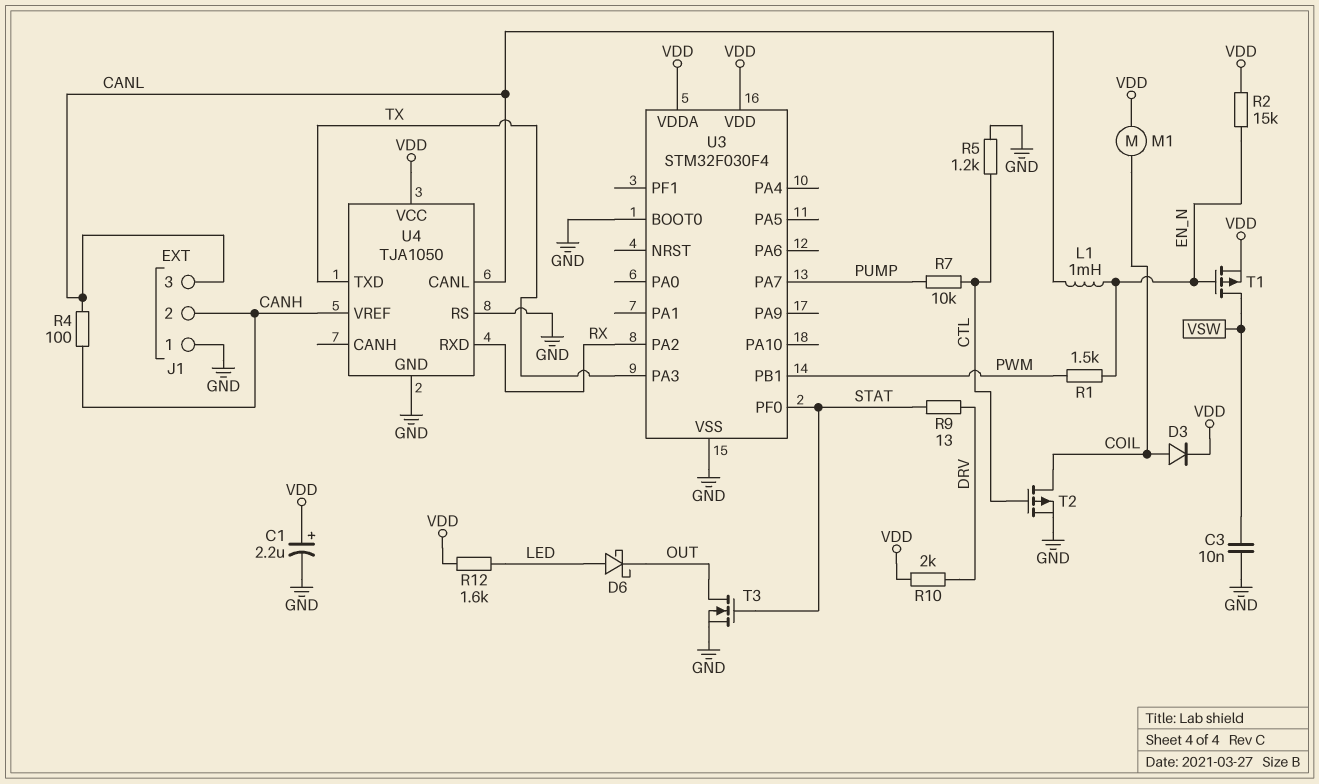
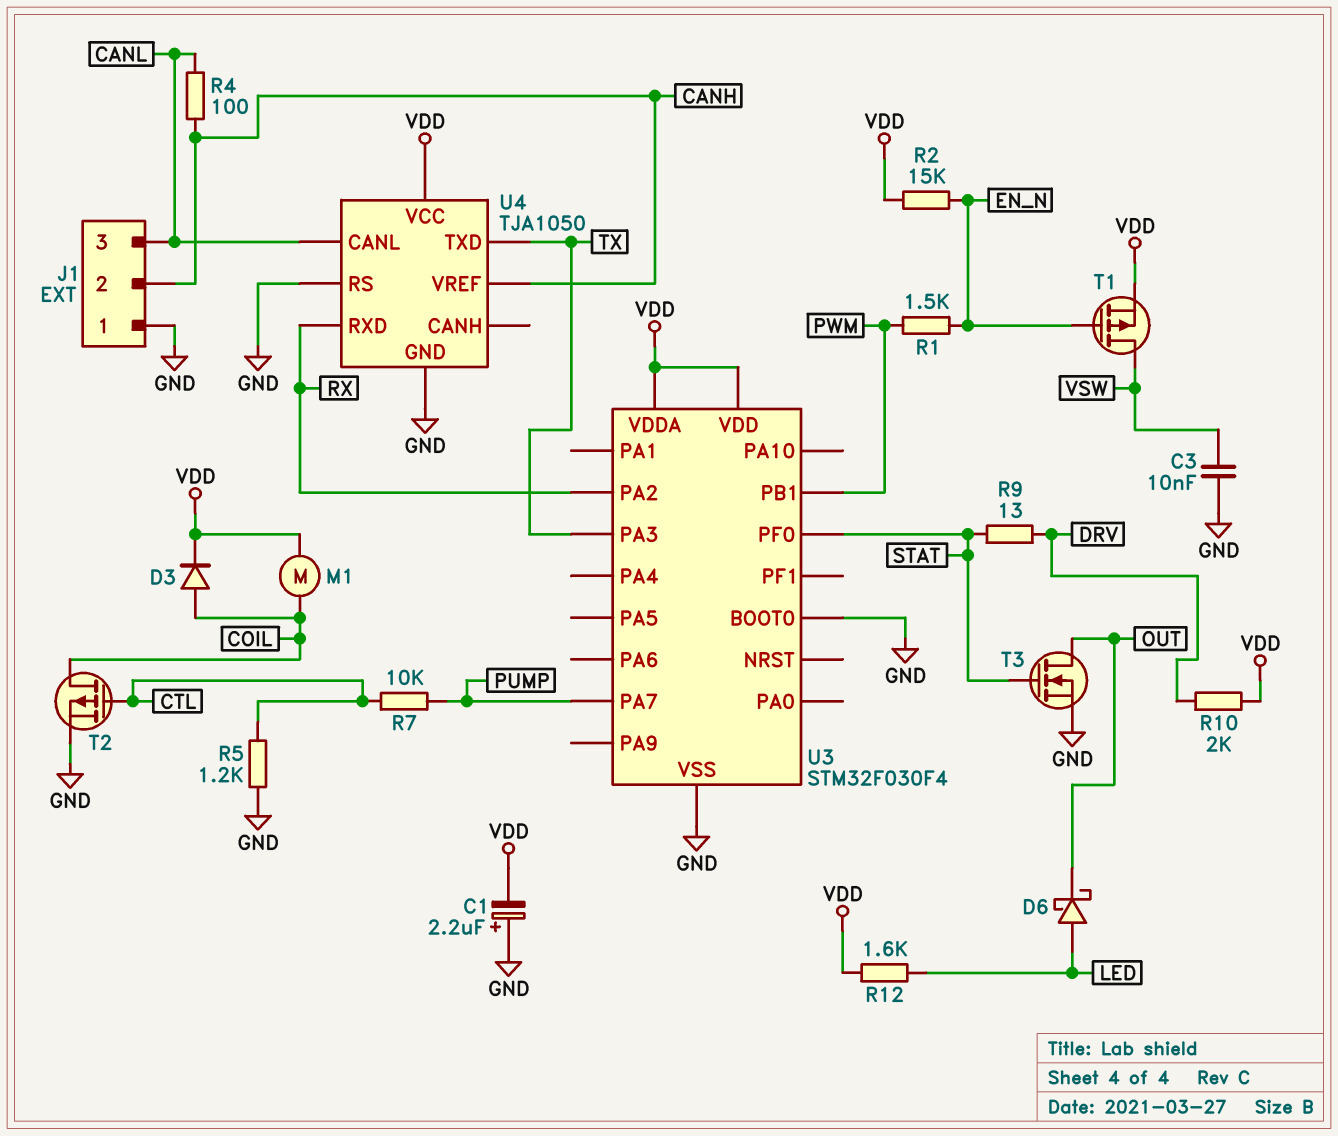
C1: 2.2uF (plus VDD, minus GND) -> 2.2uF (plus GND, minus VDD)
L1: 1mH (CANL, EN_N) -> none

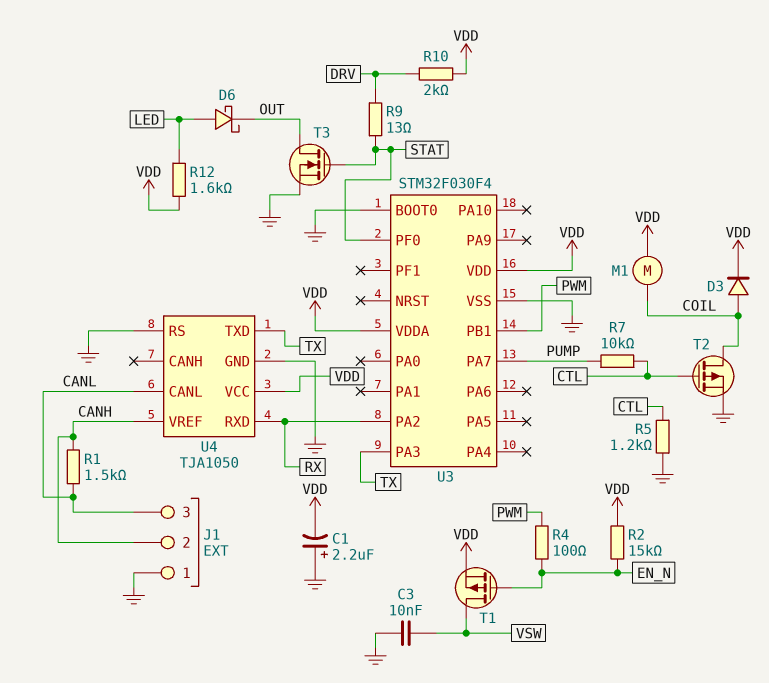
R1: 1.5k (EN_N, PWM) -> 1.5k (CANH, CANL)
R4: 100 (CANH, CANL) -> 100 (EN_N, PWM)

